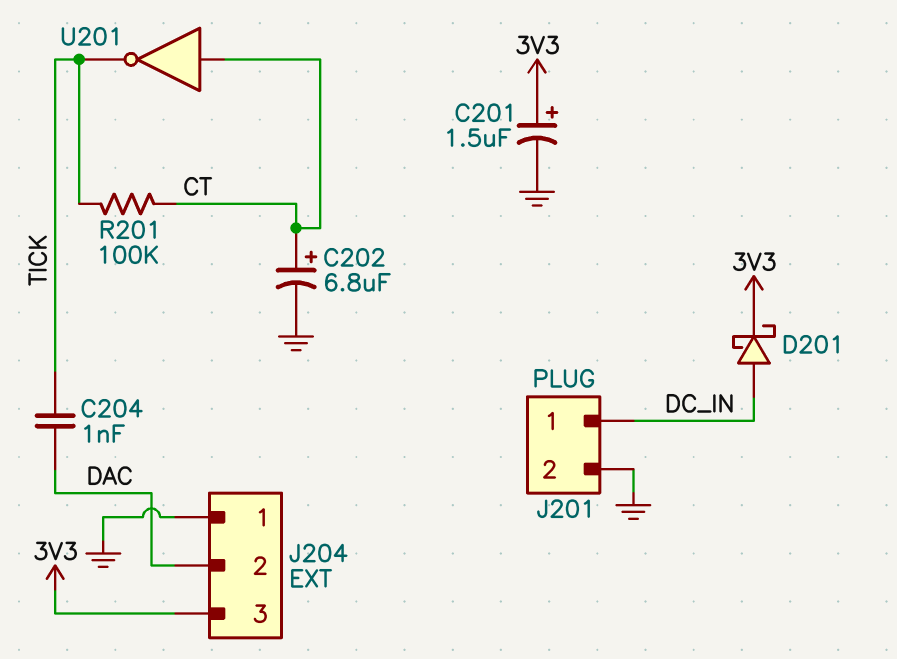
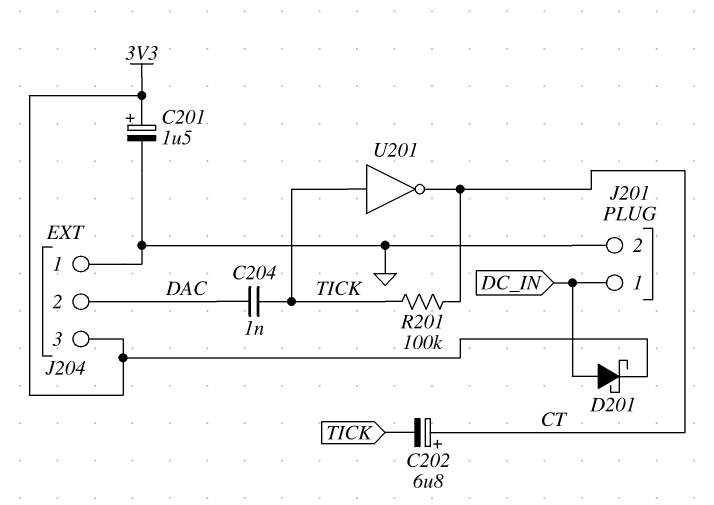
C202: 6.8uF (plus CT, minus GND) -> 6.8uF (plus CT, minus TICK)
U201: NOT (in CT, out TICK) -> NOT (in TICK, out CT)

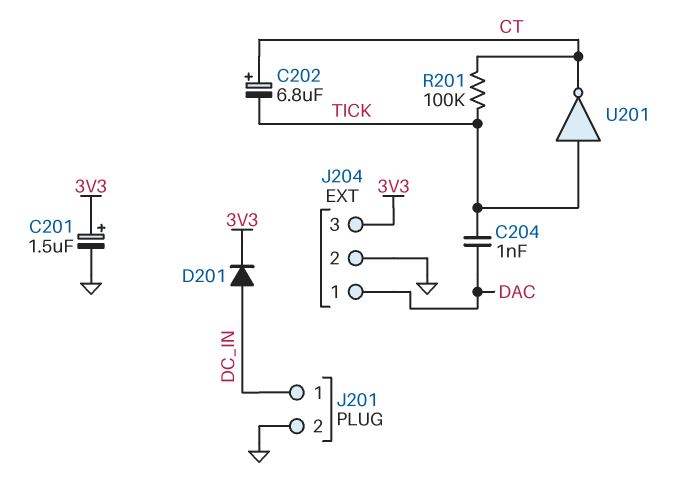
D201: schottky (A DC_IN, K 3V3) -> diode (A DC_IN, K 3V3)
J204 pin 1: GND -> DAC
J204 pin 2: DAC -> GND

